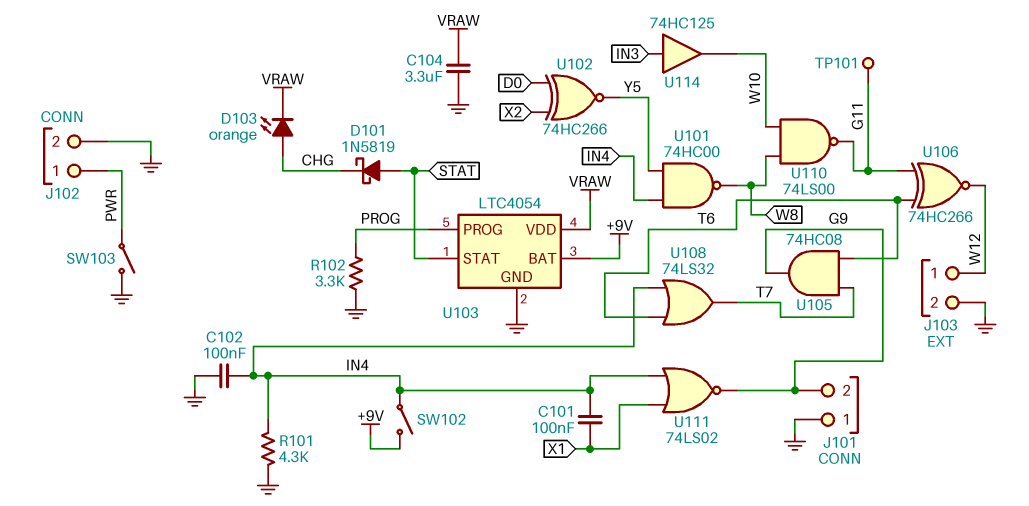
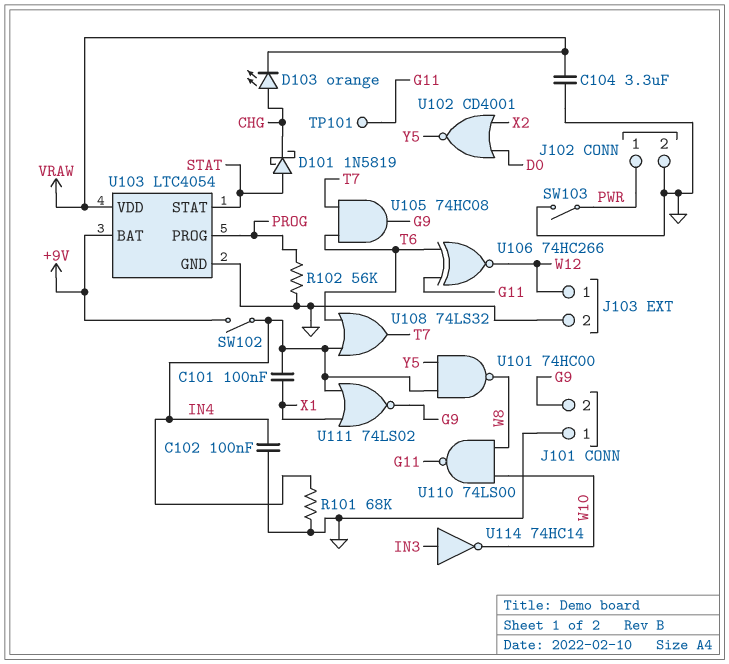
R101: 4.3k (GND, IN4) -> 68k (GND, IN4)
R102: 3.3k (GND, PROG) -> 56k (GND, PROG)
U102: XNOR 74HC266 (in D0, in X2, out Y5) -> NOR CD4001 (in D0, in X2, out Y5)
U114: buffer 74HC125 (in IN3, out W10) -> NOT 74HC14 (in IN3, out W10)

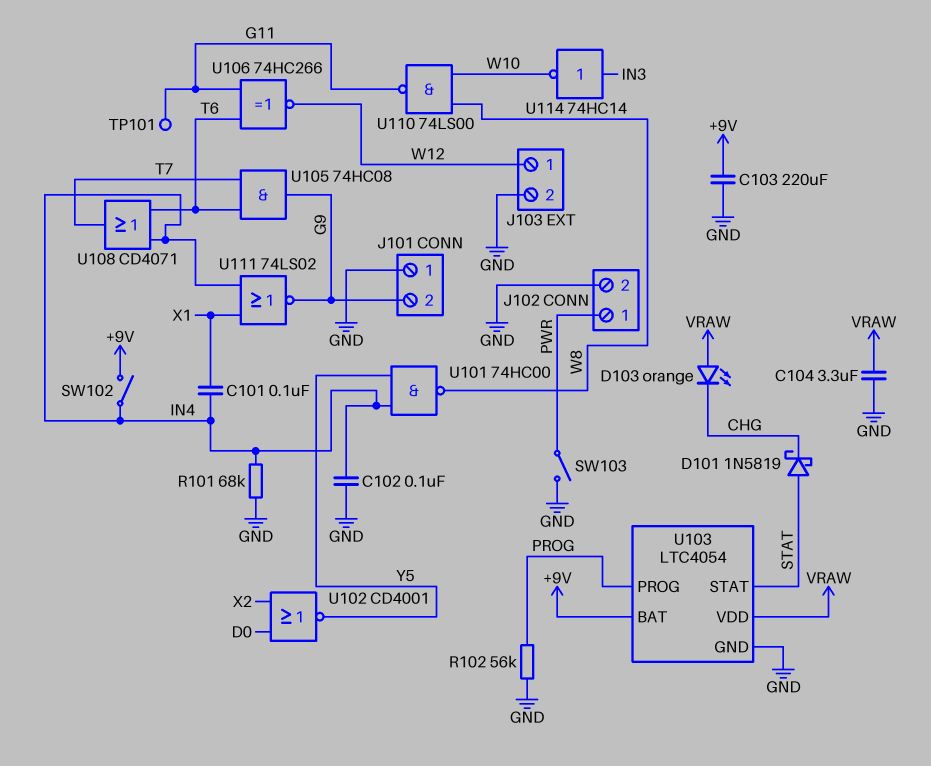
C103: none -> 220uF (+9V, GND)
D103: LED orange (A CHG, K VRAW) -> LED orange (A VRAW, K CHG)
U108: OR 74LS32 (in IN4, in T6, out T7) -> OR CD4071 (in IN4, in T6, out T7)

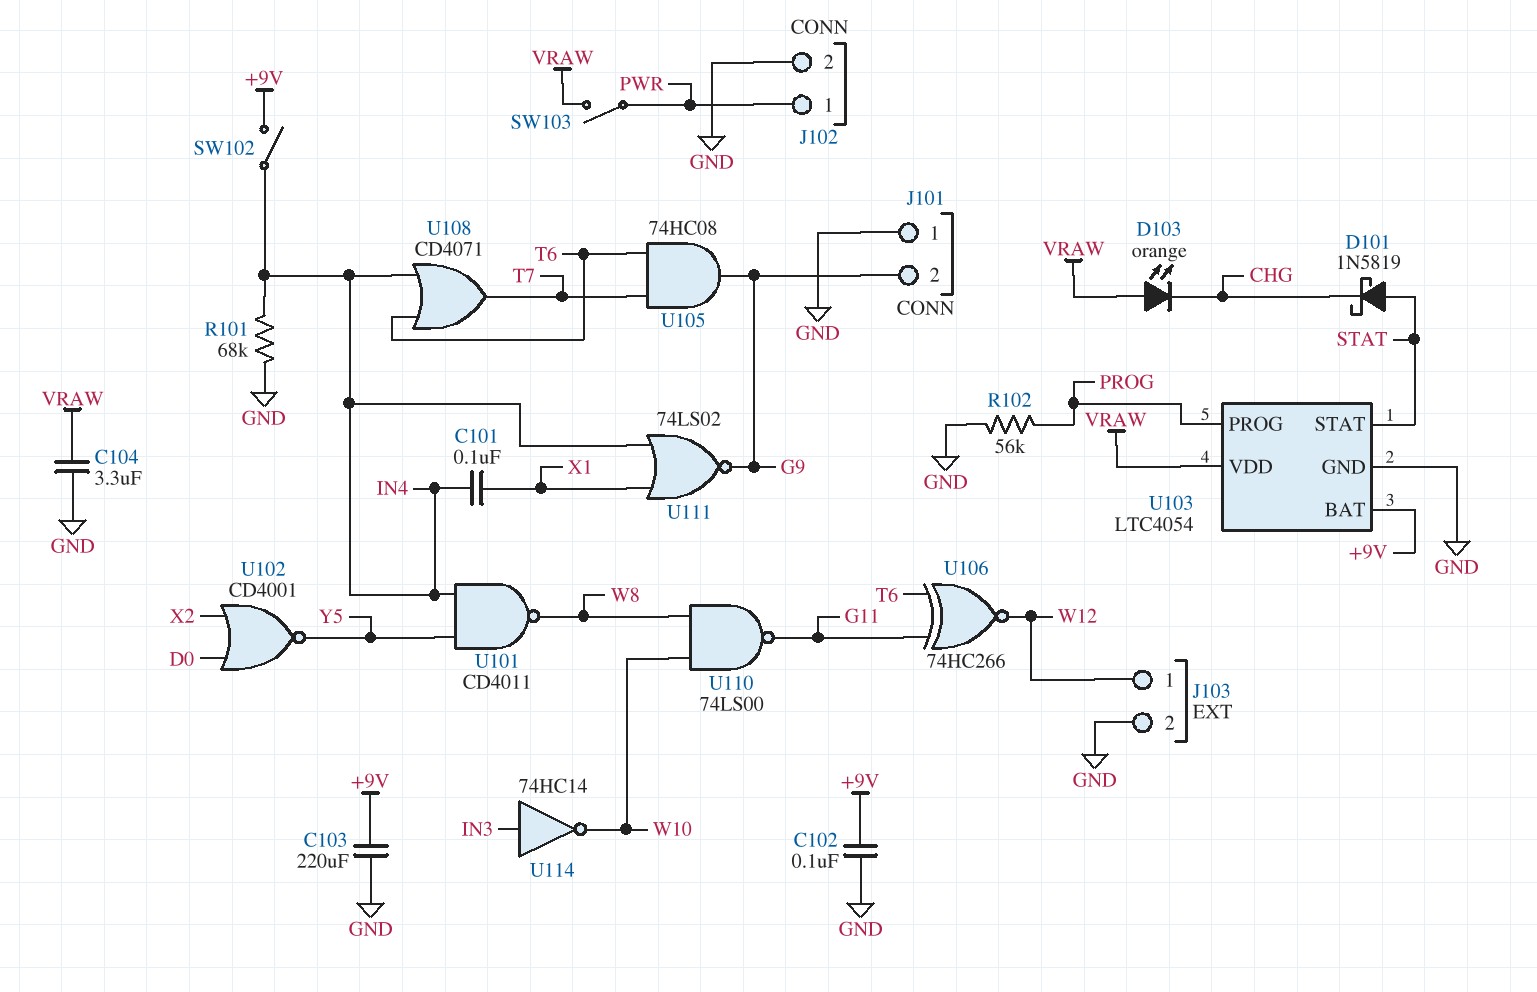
C102: 100nF (GND, IN4) -> 100nF (+9V, GND)
SW103: switch (GND, PWR) -> switch (PWR, VRAW)
TP101: test point (G11) -> none
U101: NAND 74HC00 (in IN4, in Y5, out W8) -> NAND CD4011 (in IN4, in Y5, out W8)

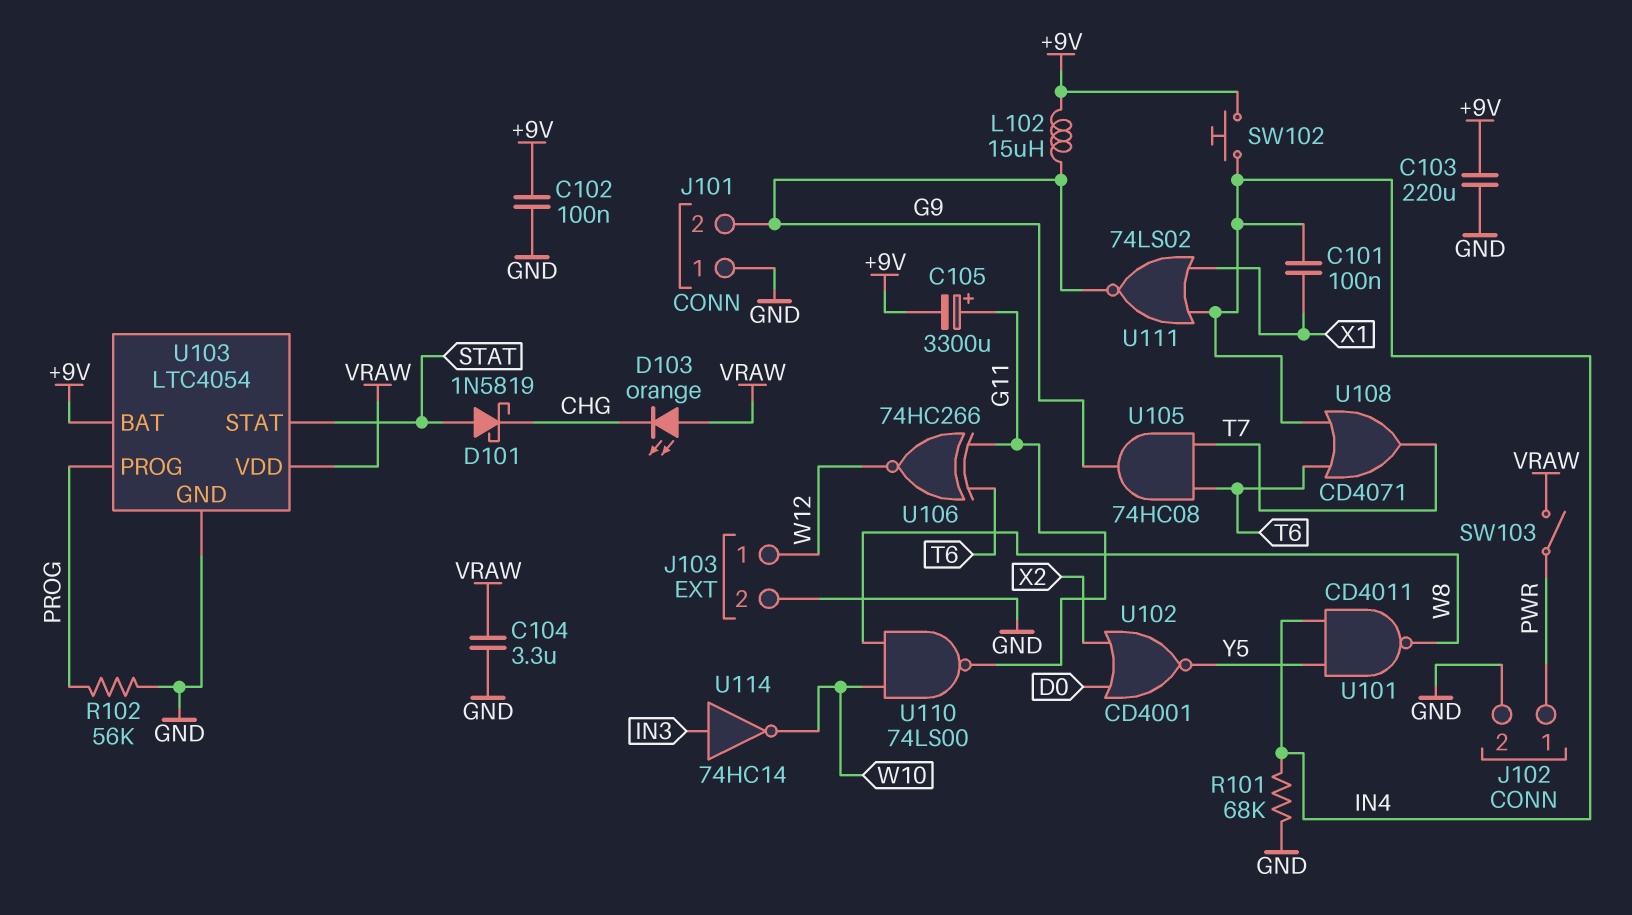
C105: none -> 3300uF (plus G11, minus +9V)
L102: none -> 15uH (+9V, G9)
SW102: switch (+9V, IN4) -> button (+9V, IN4)

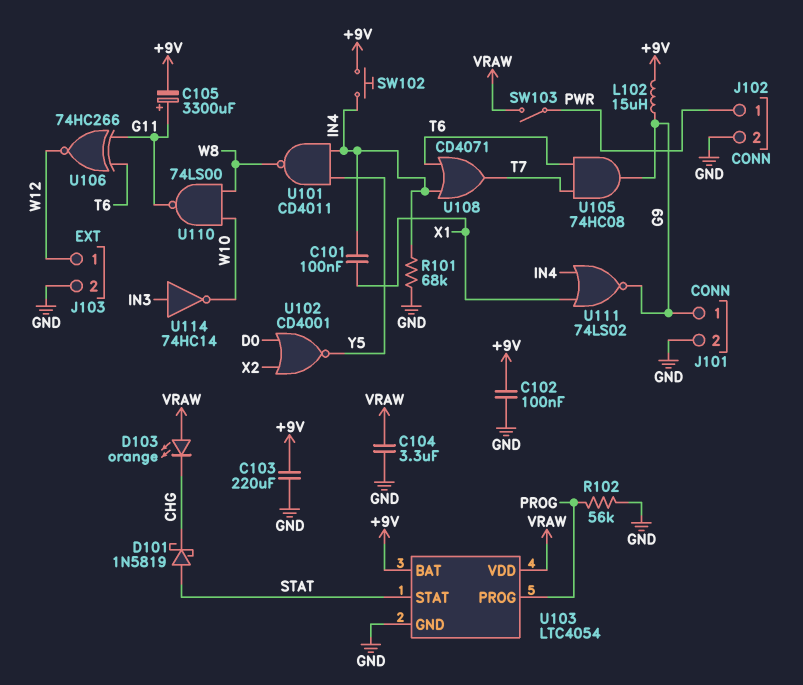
J101 pin 1: GND -> G9
J101 pin 2: G9 -> GND

